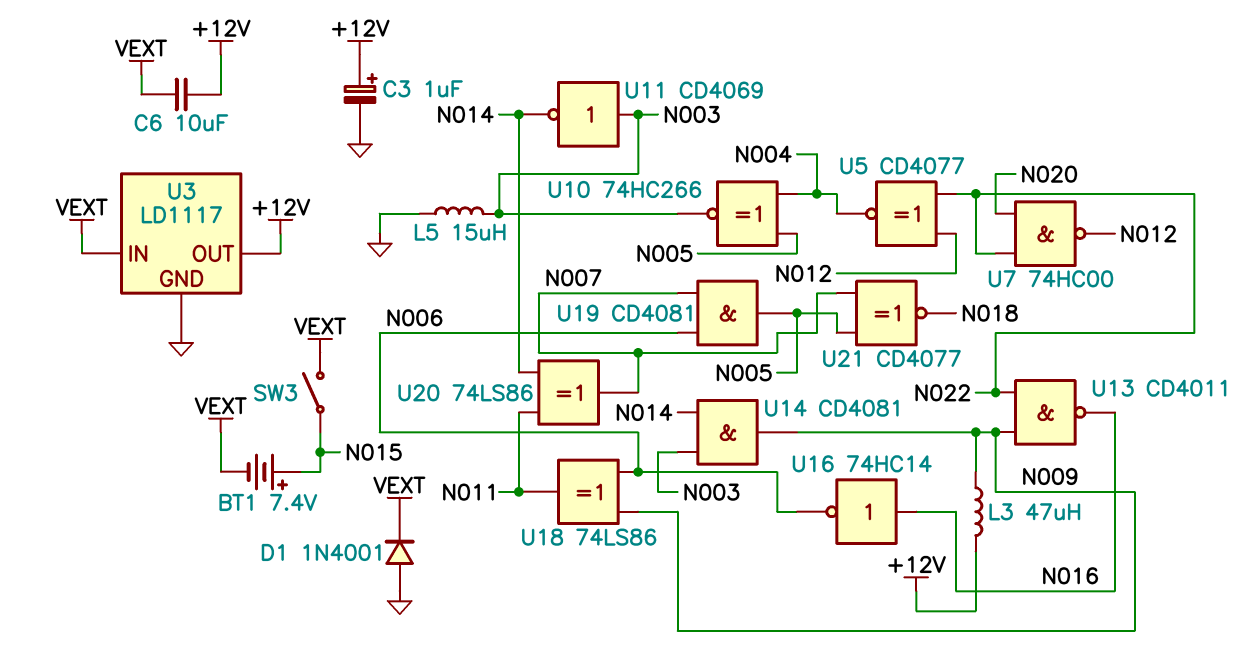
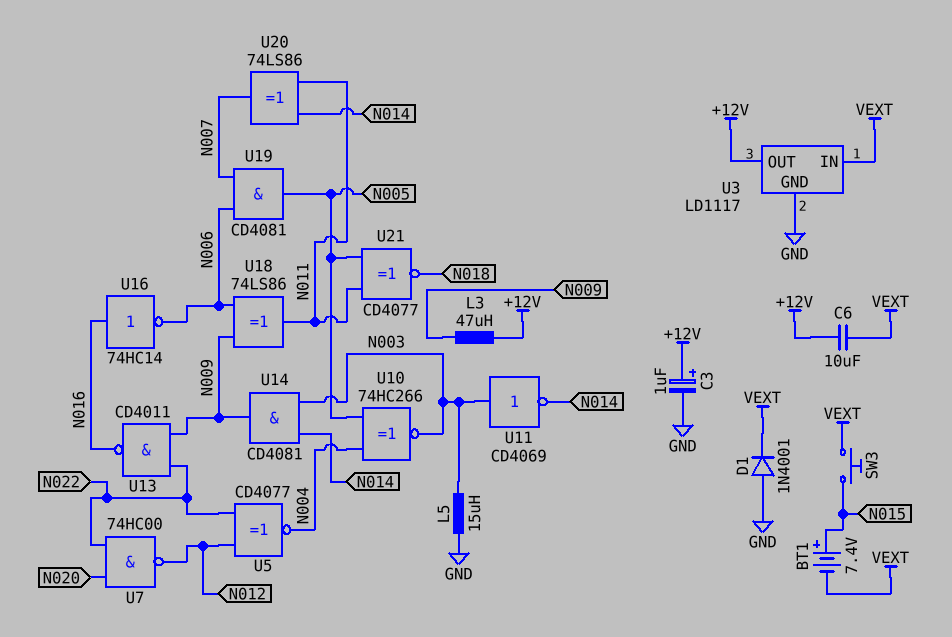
SW3: switch (N015, VEXT) -> button (N015, VEXT)
U21: XNOR CD4077 (in N005, in N007, out N018) -> XNOR CD4077 (in N005, in N011, out N018)

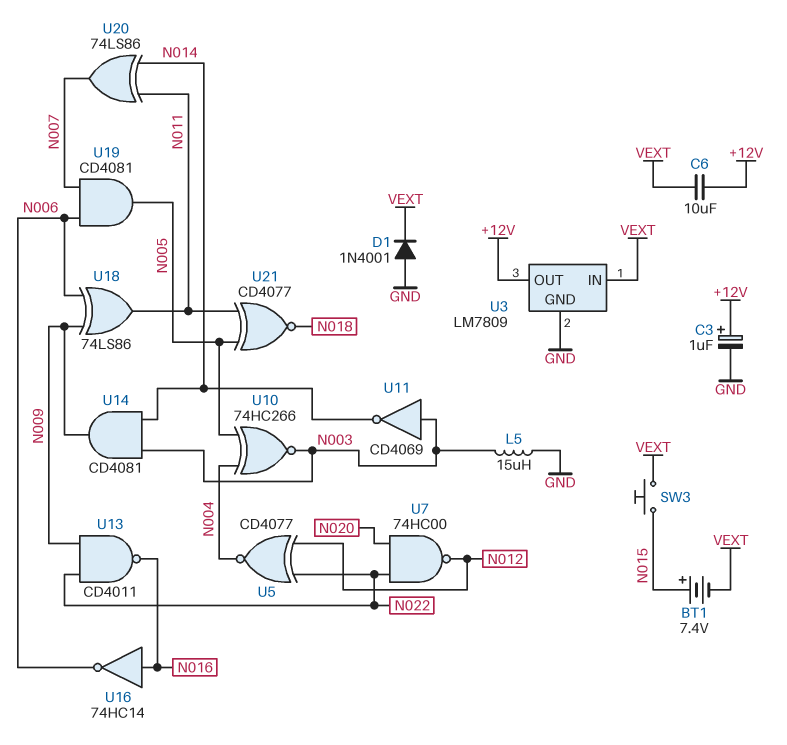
L3: 47uH (+12V, N009) -> none
U3: LD1117 -> LM7809

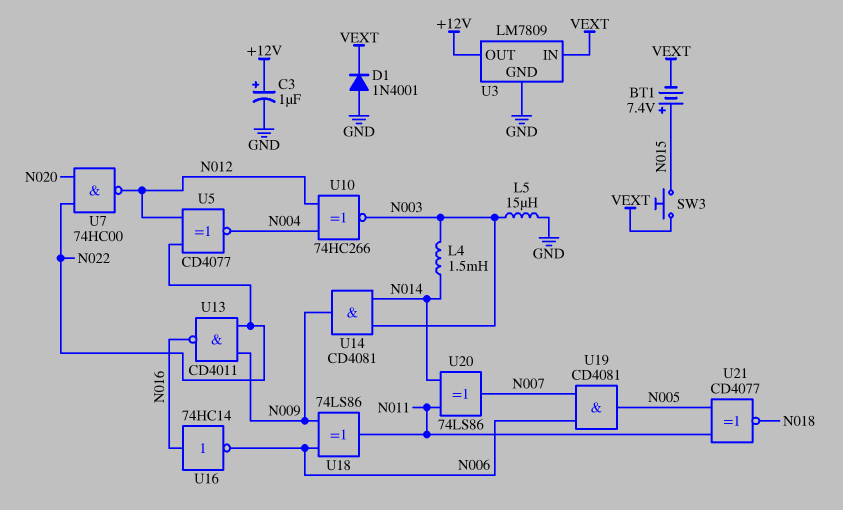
C6: 10uF (+12V, VEXT) -> none
L4: none -> 1.5mH (N003, N014)
U10: XNOR 74HC266 (in N004, in N005, out N003) -> XNOR 74HC266 (in N004, in N012, out N003)
U11: NOT CD4069 (in N003, out N014) -> none

